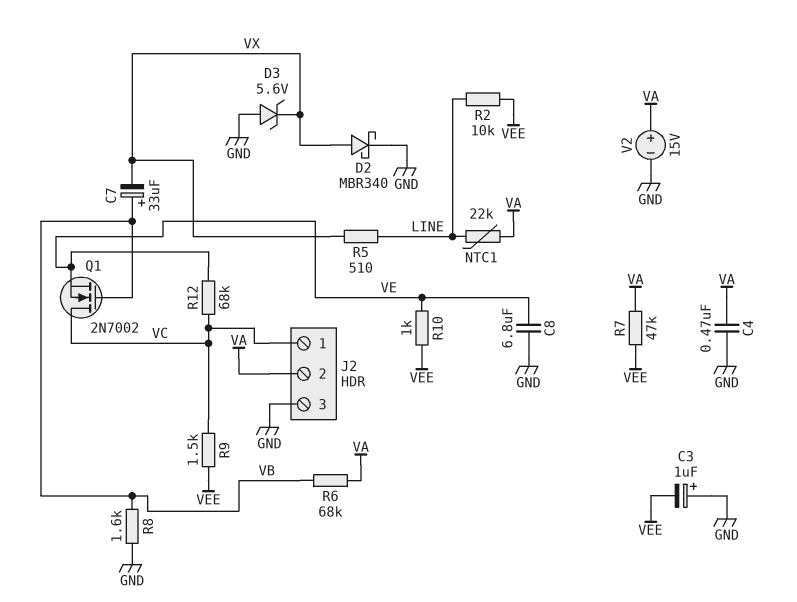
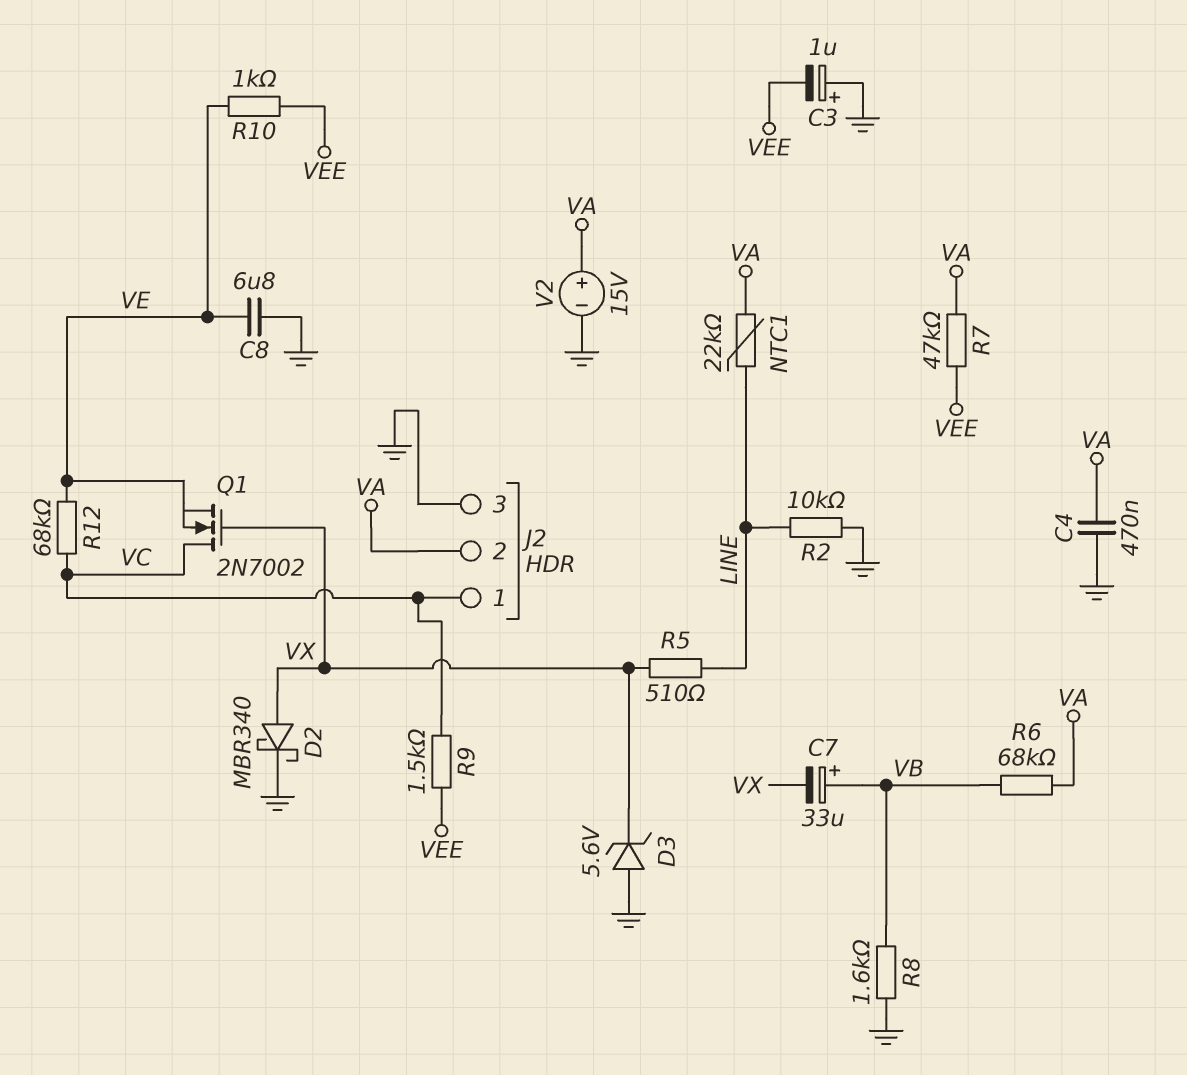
Q1: NMOS 2N7002 (G VB, D VC, S VE) -> NMOS 2N7002 (G VX, D VC, S VE)
R2: 10k (LINE, VEE) -> 10k (GND, LINE)

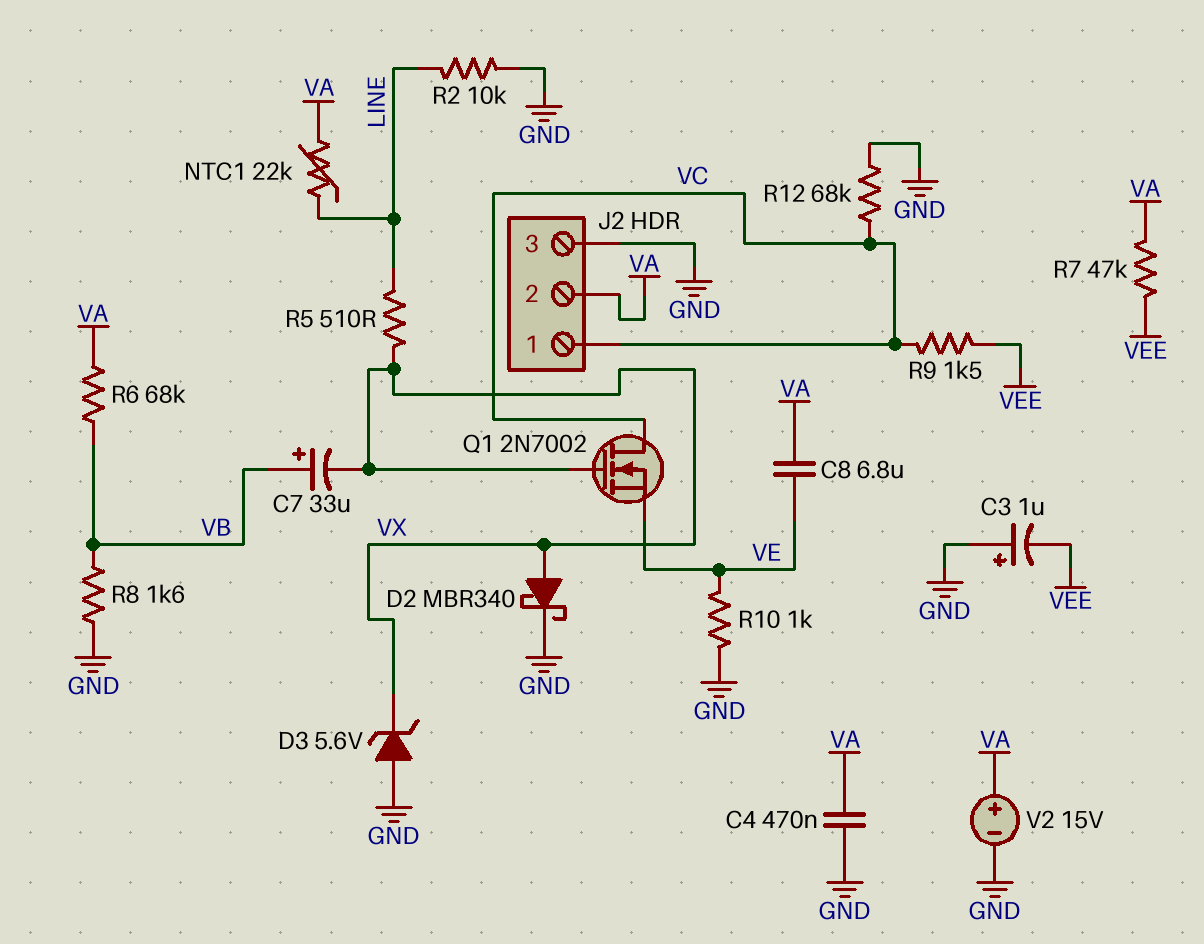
C8: 6.8uF (GND, VE) -> 6.8uF (VA, VE)
R10: 1k (VE, VEE) -> 1k (GND, VE)
R12: 68k (VC, VE) -> 68k (GND, VC)

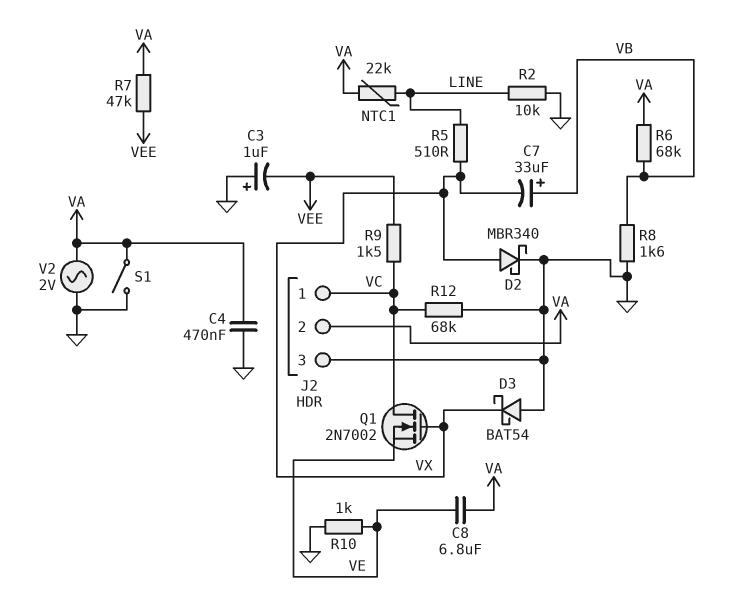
D3: zener 5.6V (A GND, K VX) -> schottky BAT54 (A GND, K VX)
S1: none -> switch (GND, VA)
V2: 15V (plus VA, minus GND) -> AC 2V (GND, VA)

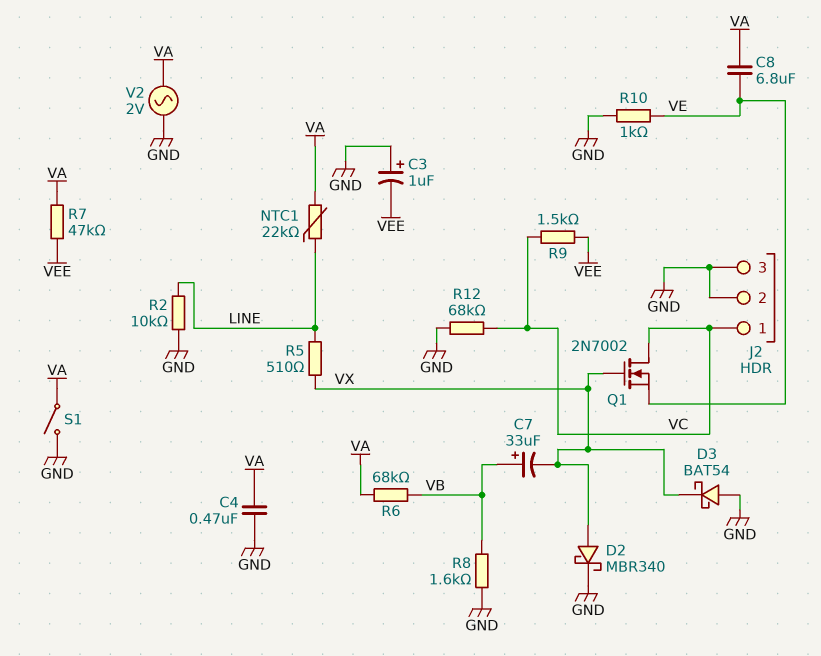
J2 pin 2: VA -> GND

